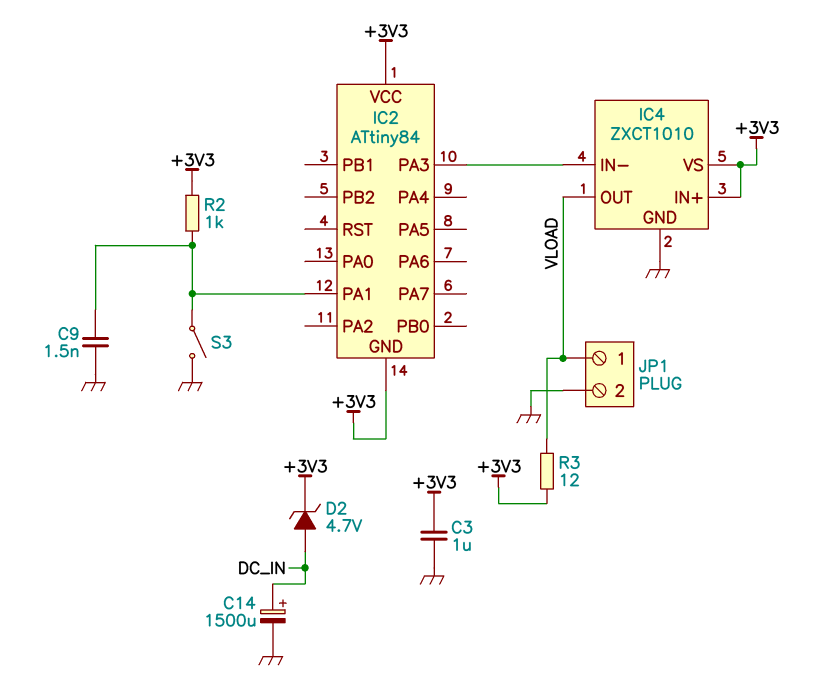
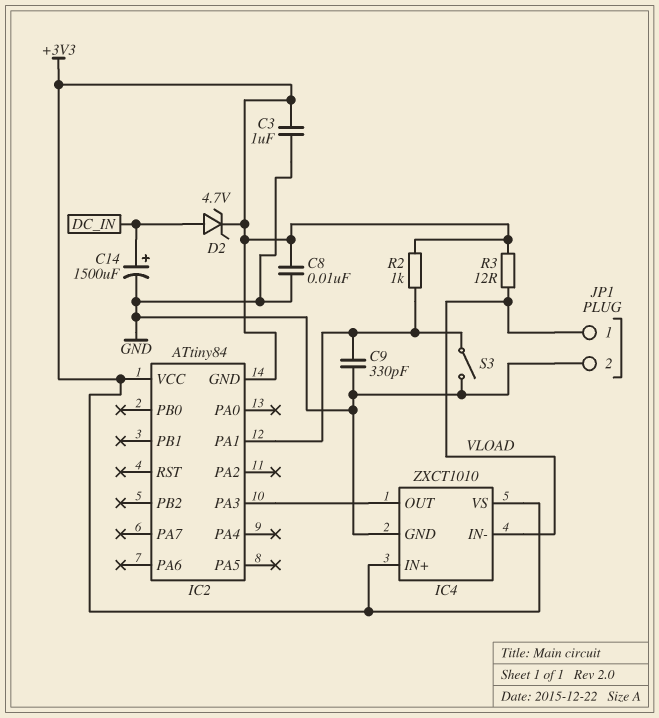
C8: none -> 10nF (+3V3, GND)
C9: 1.5nF (GND, IC2/PA1) -> 330pF (GND, IC2/PA1)
IC4 pin IN-: IC2/PA3 -> VLOAD
IC4 pin OUT: VLOAD -> IC2/PA3

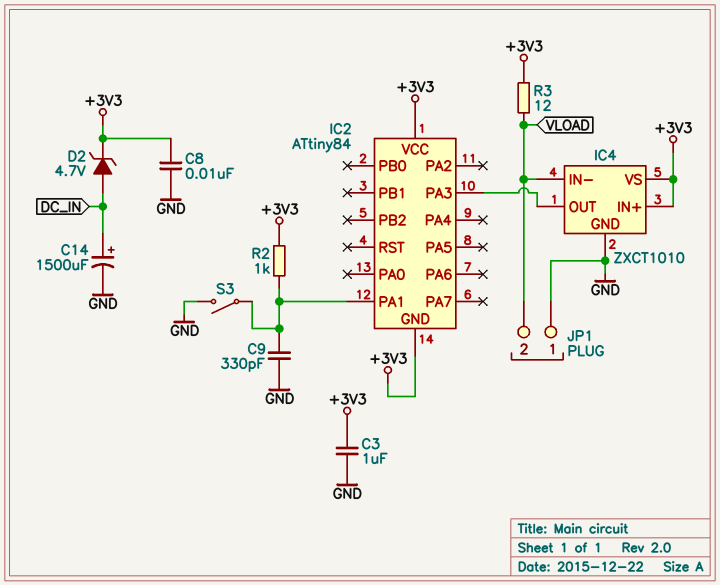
JP1 pin 1: VLOAD -> GND
JP1 pin 2: GND -> VLOAD

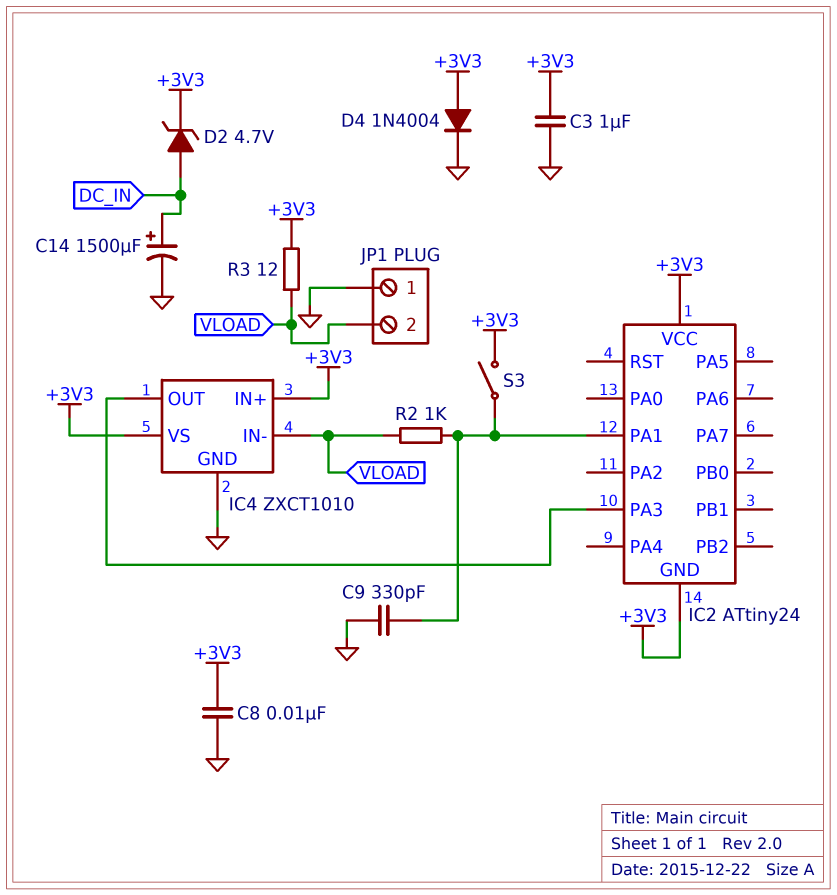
D4: none -> diode 1N4004 (A +3V3, K GND)
IC2: ATtiny84 -> ATtiny24
R2: 1k (+3V3, IC2/PA1) -> 1k (IC2/PA1, VLOAD)
S3: switch (GND, IC2/PA1) -> switch (+3V3, IC2/PA1)

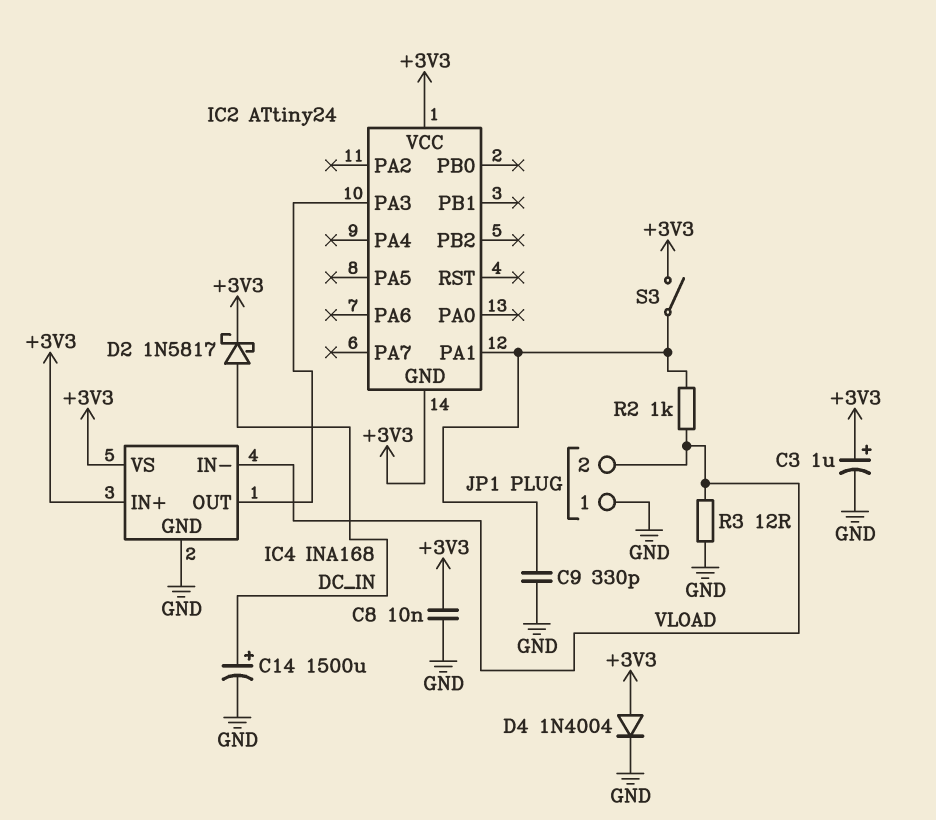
C3: 1uF (+3V3, GND) -> 1uF (plus +3V3, minus GND)
D2: zener 4.7V (A DC_IN, K +3V3) -> schottky 1N5817 (A DC_IN, K +3V3)
IC4: ZXCT1010 -> INA168
R3: 12 (+3V3, VLOAD) -> 12 (GND, VLOAD)

